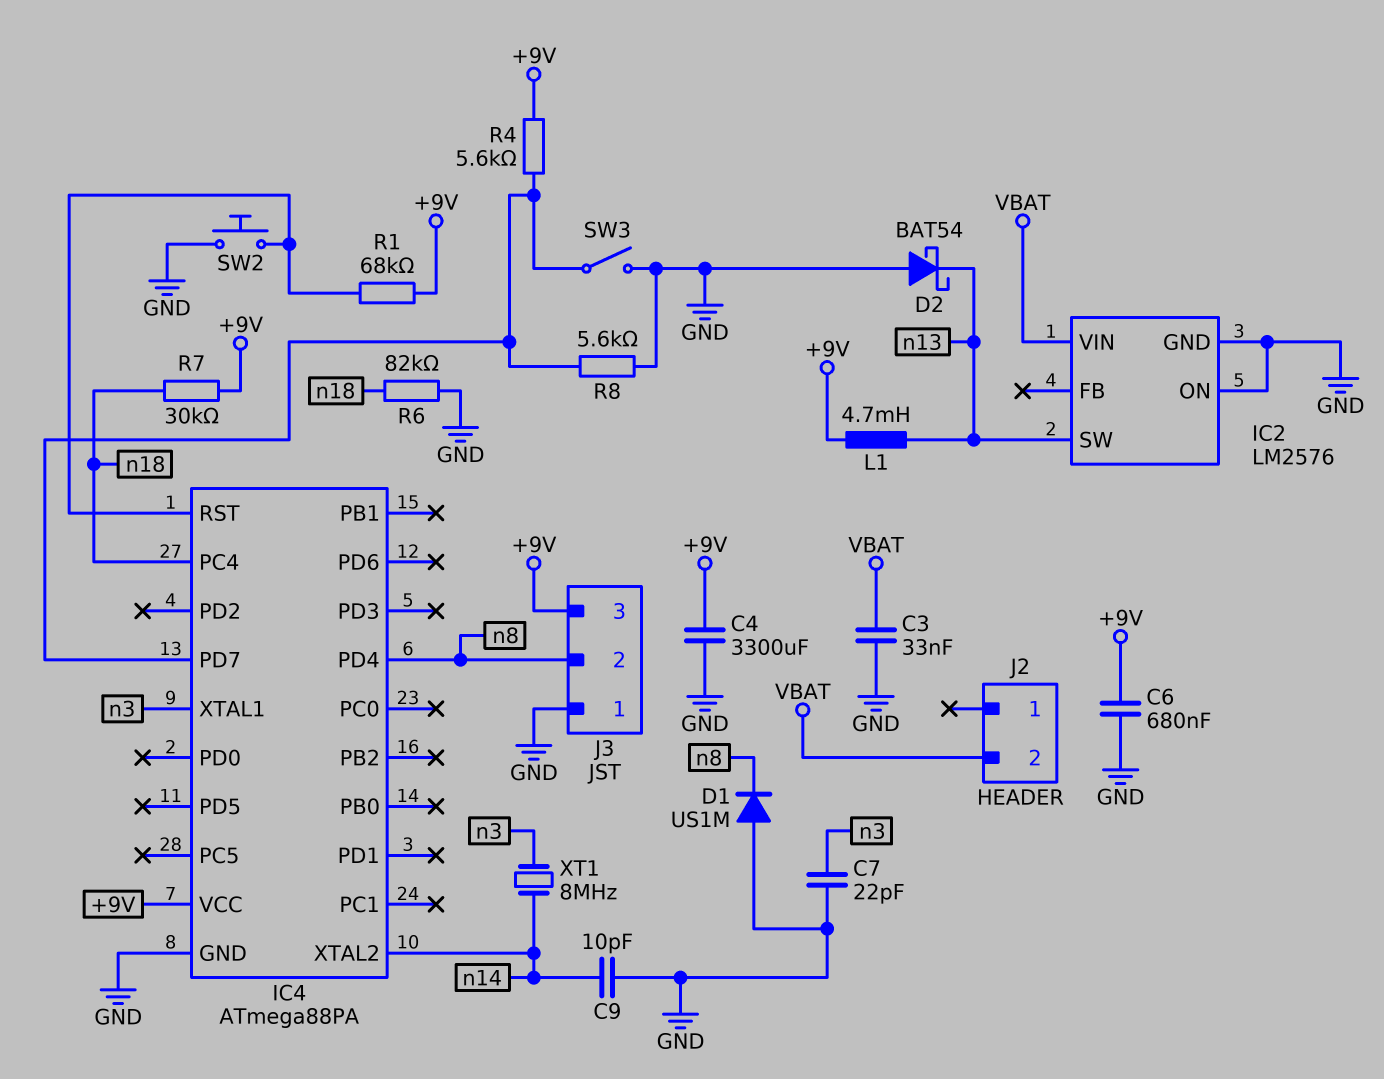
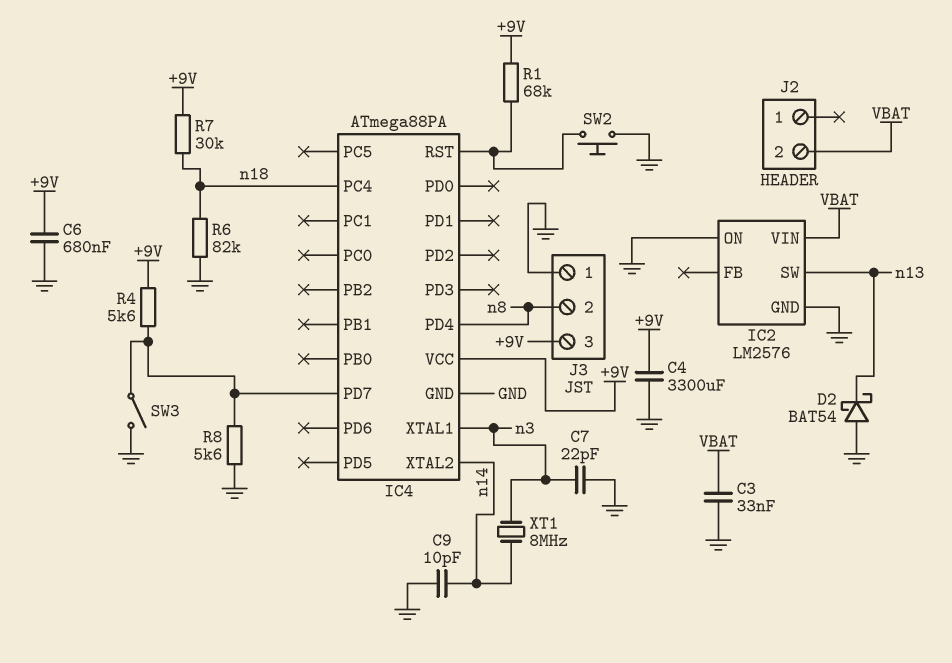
D1: diode US1M (A GND, K n8) -> none
L1: 4.7mH (+9V, n13) -> none

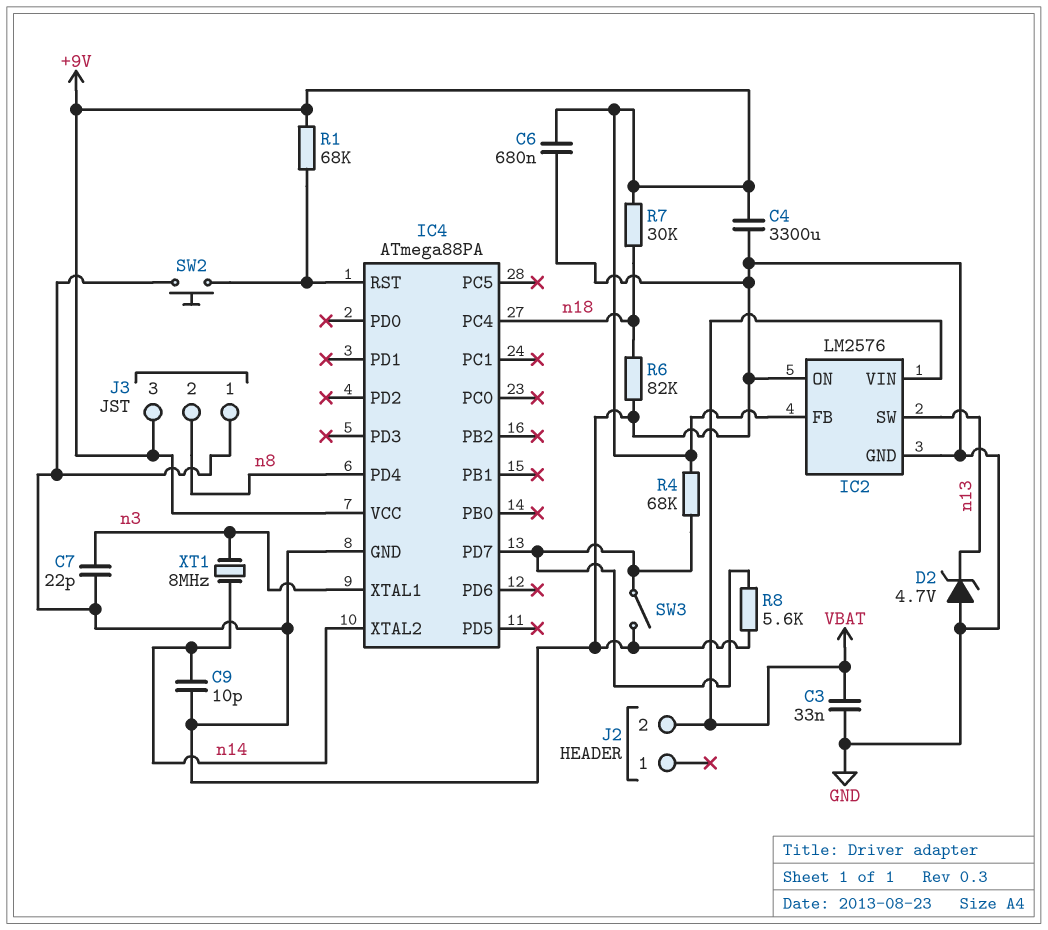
D2: schottky BAT54 (A GND, K n13) -> zener 4.7V (A GND, K n13)
IC2 pin FB: none -> +9V
R4: 5.6k (+9V, IC4/PD7) -> 68k (+9V, IC4/PD7)

